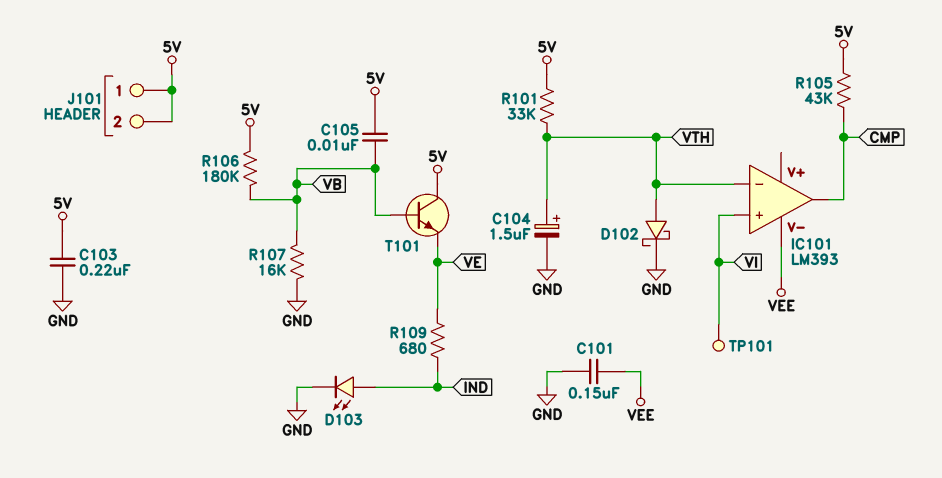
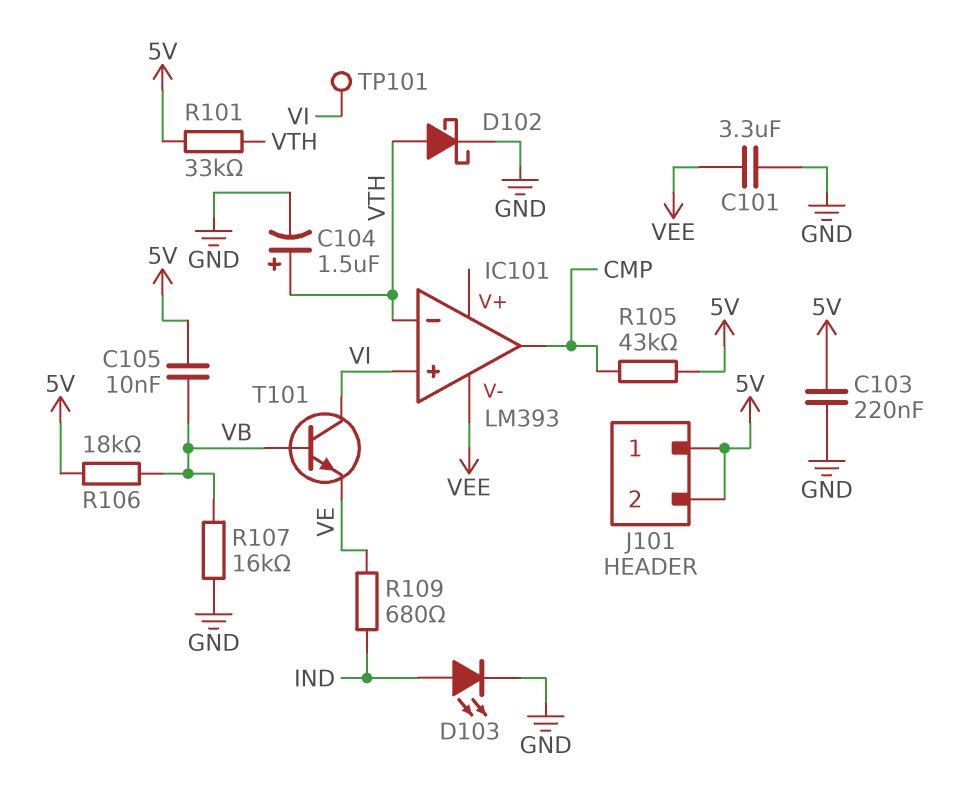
C101: 150nF (GND, VEE) -> 3.3uF (GND, VEE)
R106: 180k (5V, VB) -> 18k (5V, VB)
T101: NPN (B VB, C 5V, E VE) -> NPN (B VB, C VI, E VE)

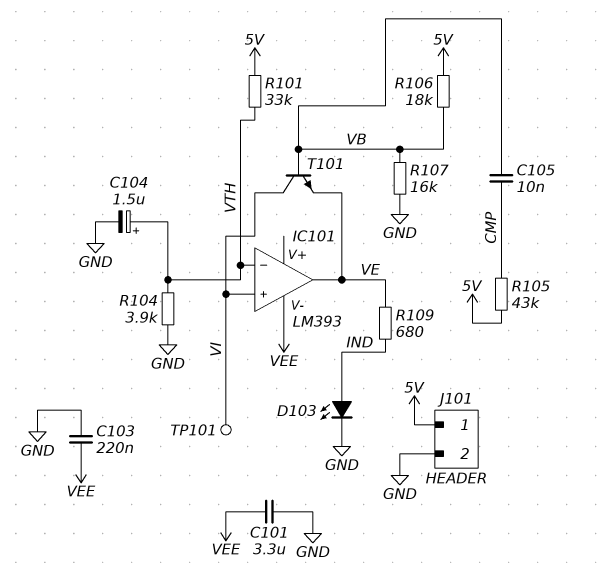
C103: 220nF (5V, GND) -> 220nF (GND, VEE)
C105: 10nF (5V, VB) -> 10nF (CMP, VB)
D102: schottky (A VTH, K GND) -> none
IC101 pin out: CMP -> VE
J101 pin 2: 5V -> GND
R104: none -> 3.9k (GND, VTH)

